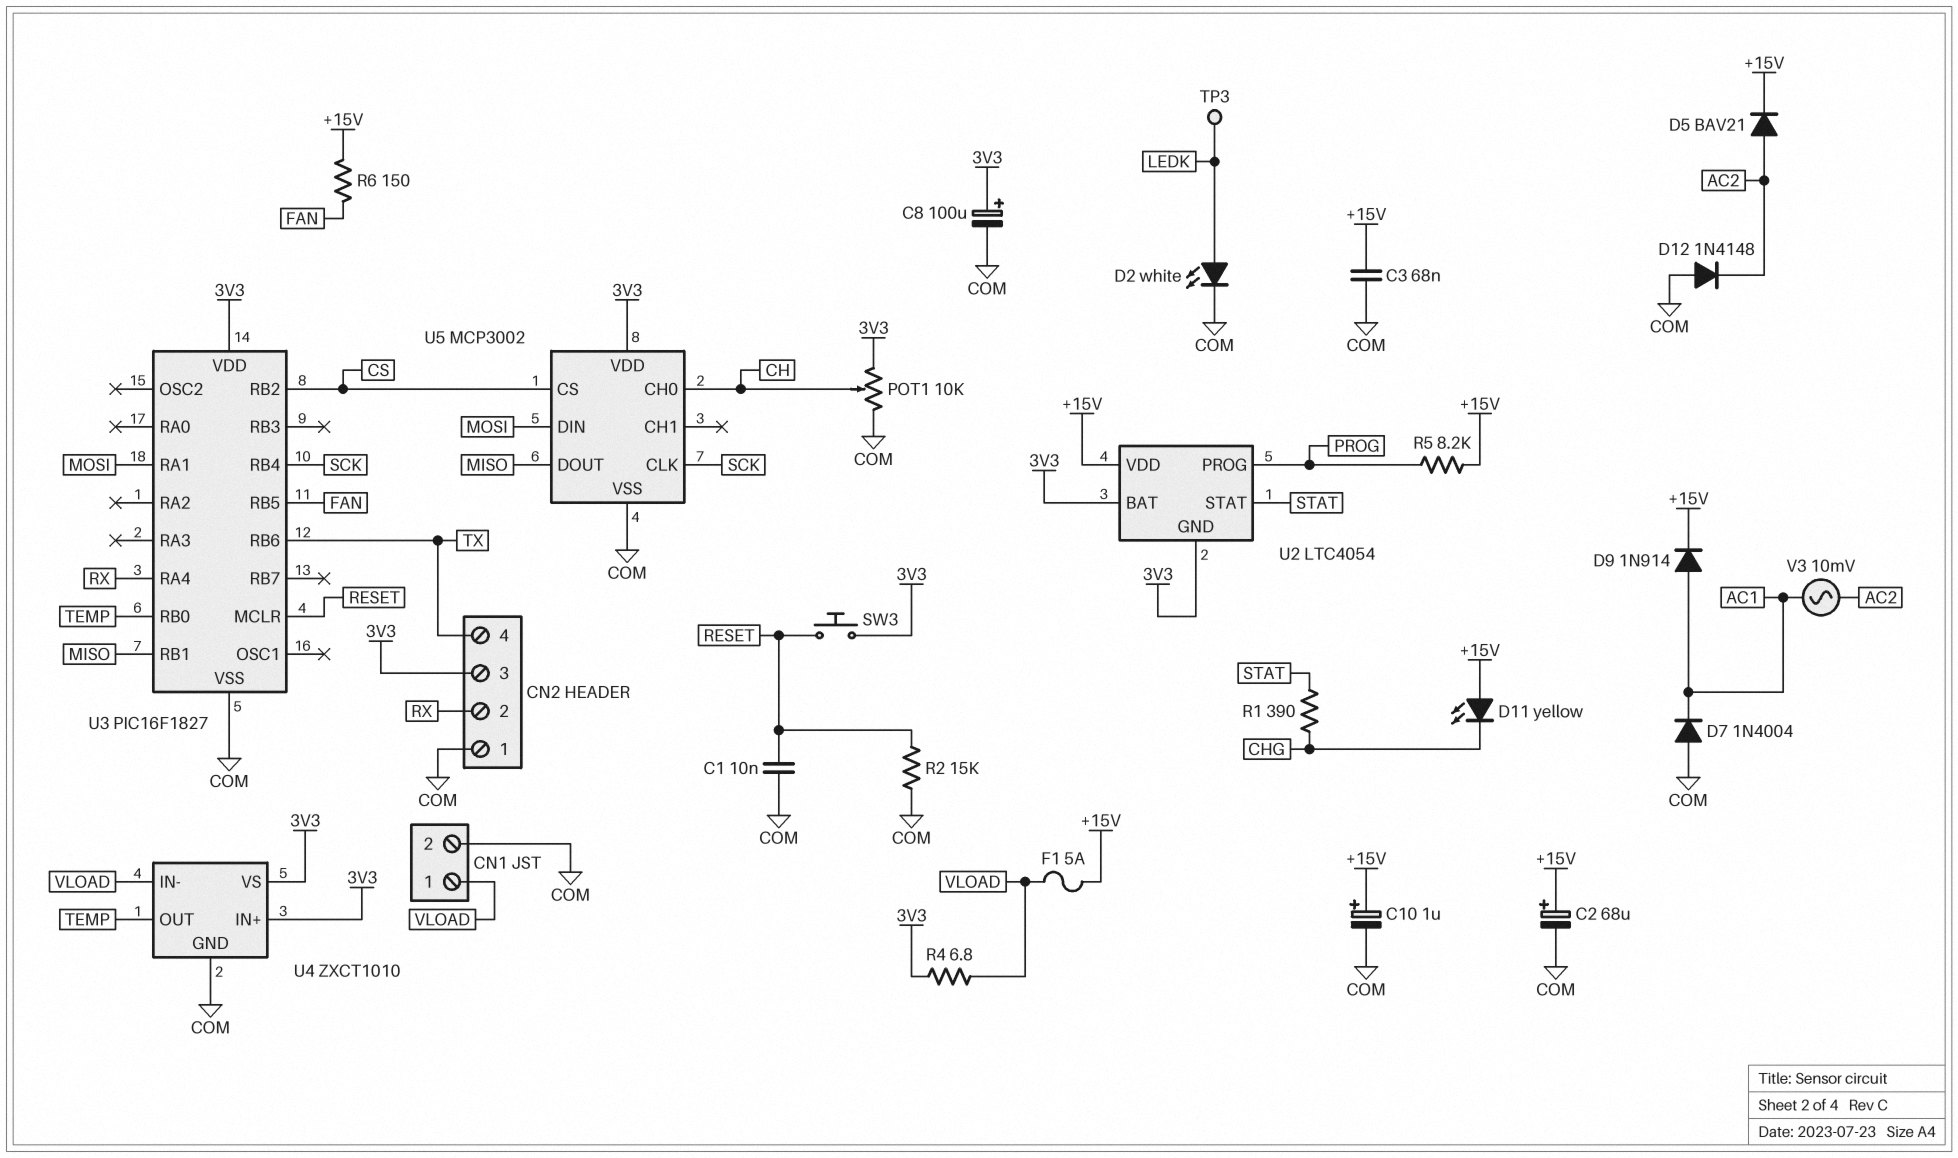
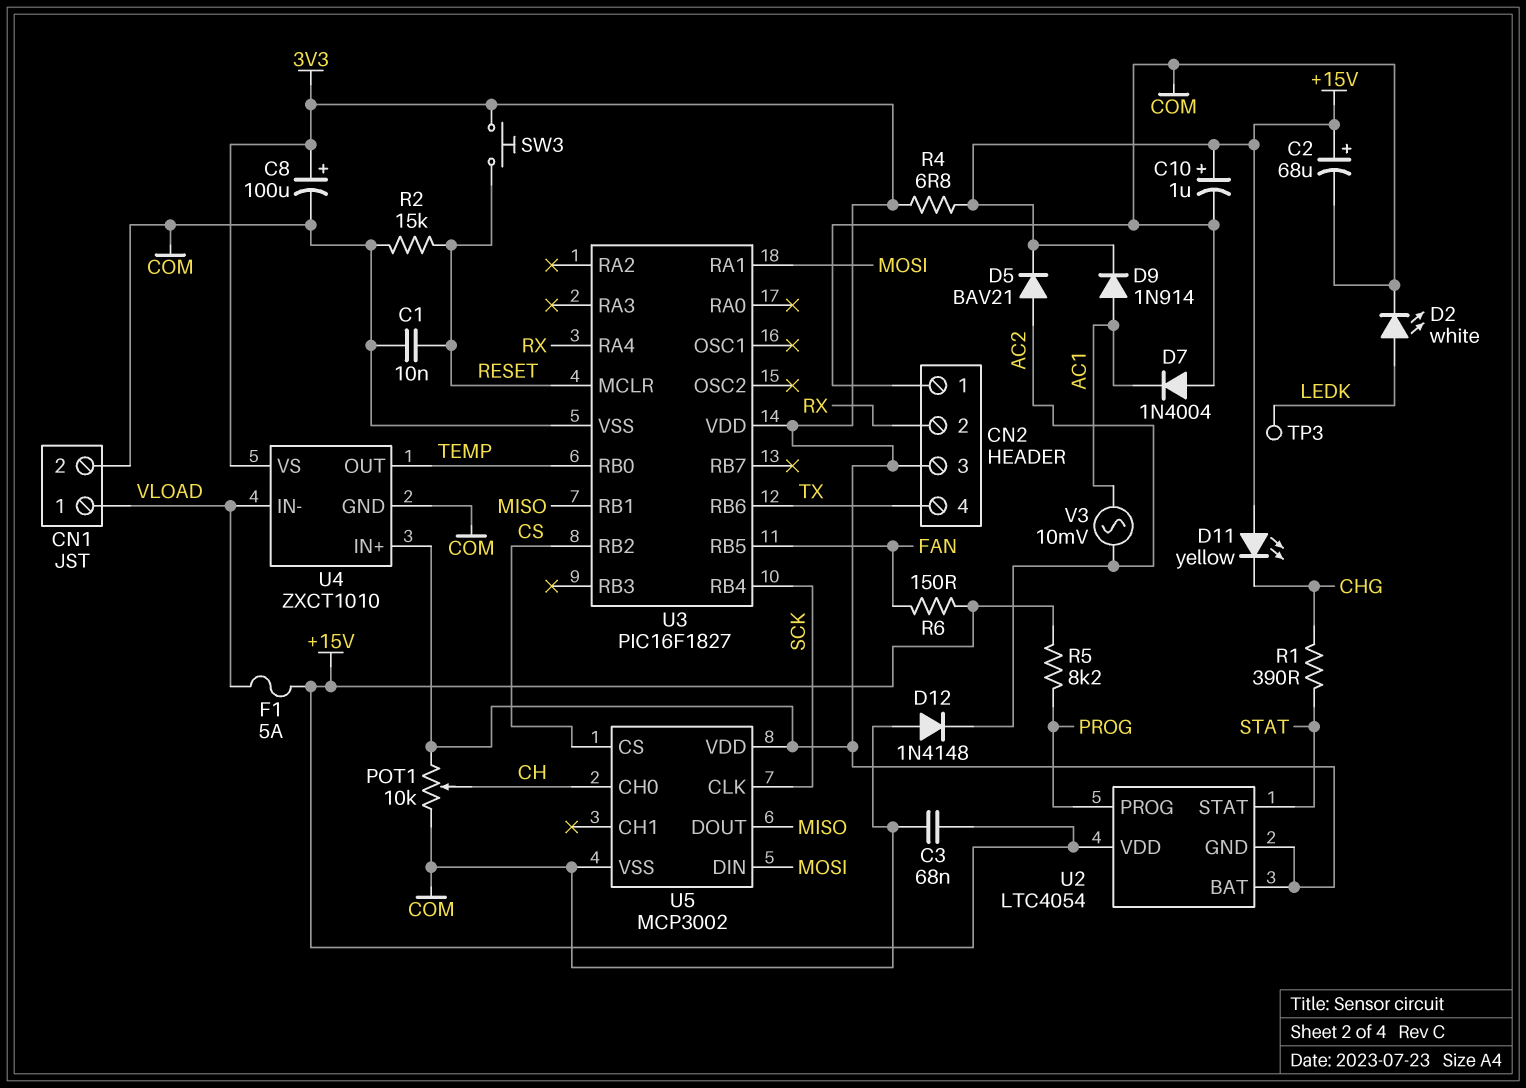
R4: 6.8 (3V3, VLOAD) -> 6.8 (+15V, 3V3)

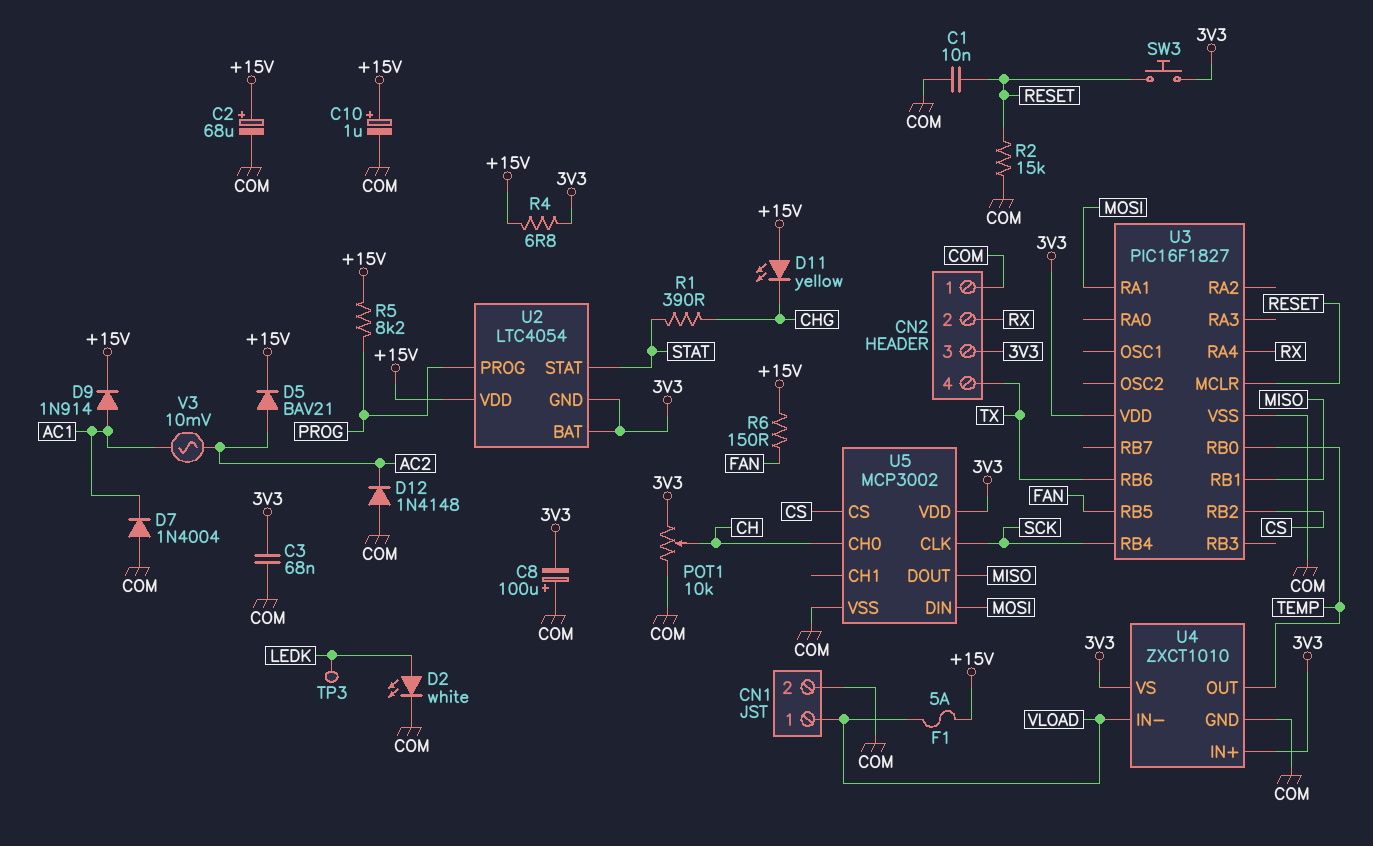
C3: 68nF (+15V, COM) -> 68nF (3V3, COM)
C8: 100uF (plus 3V3, minus COM) -> 100uF (plus COM, minus 3V3)

